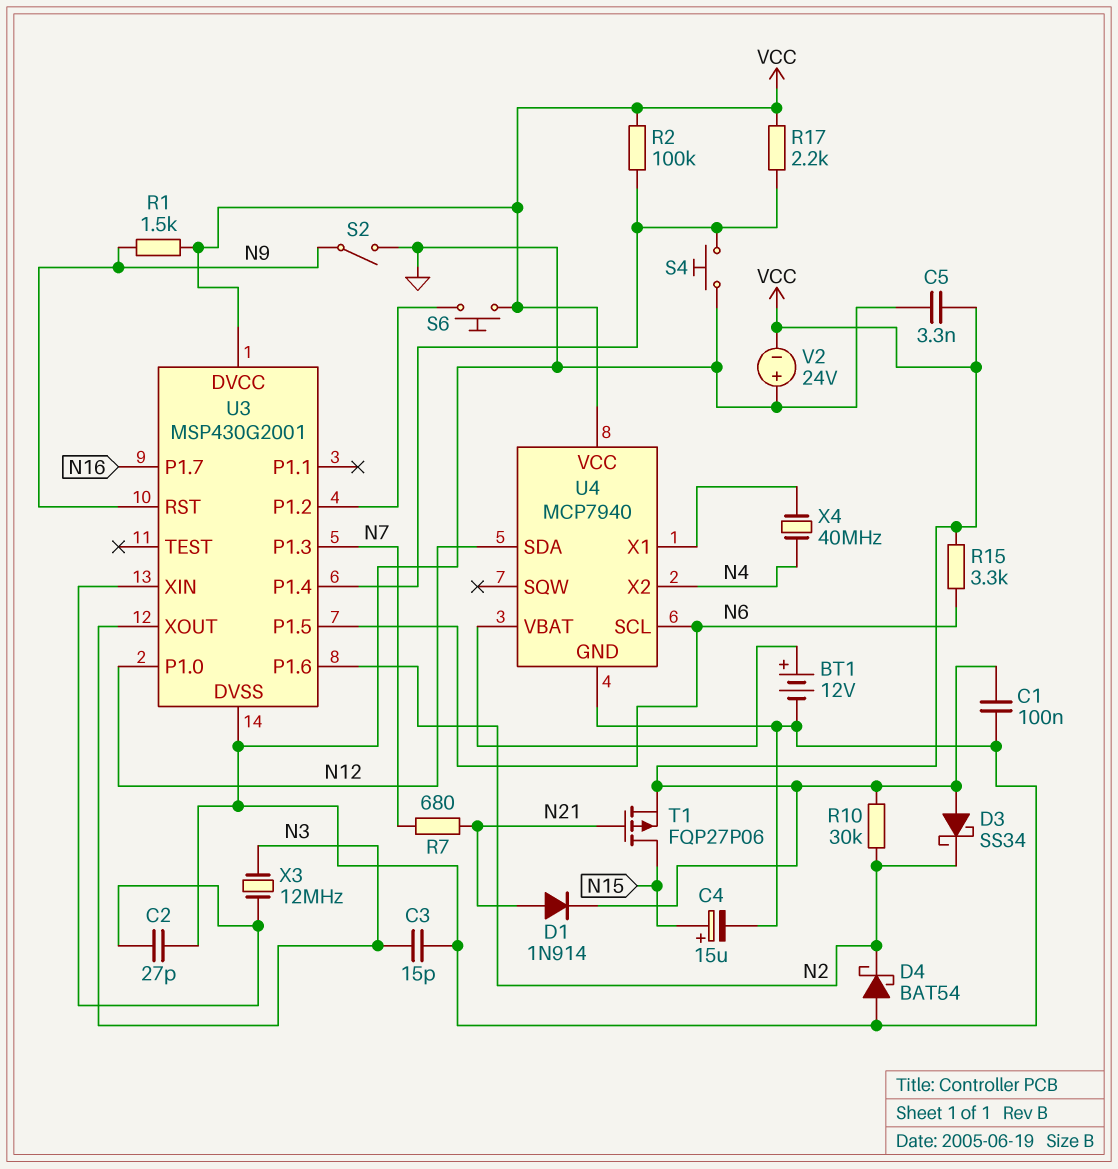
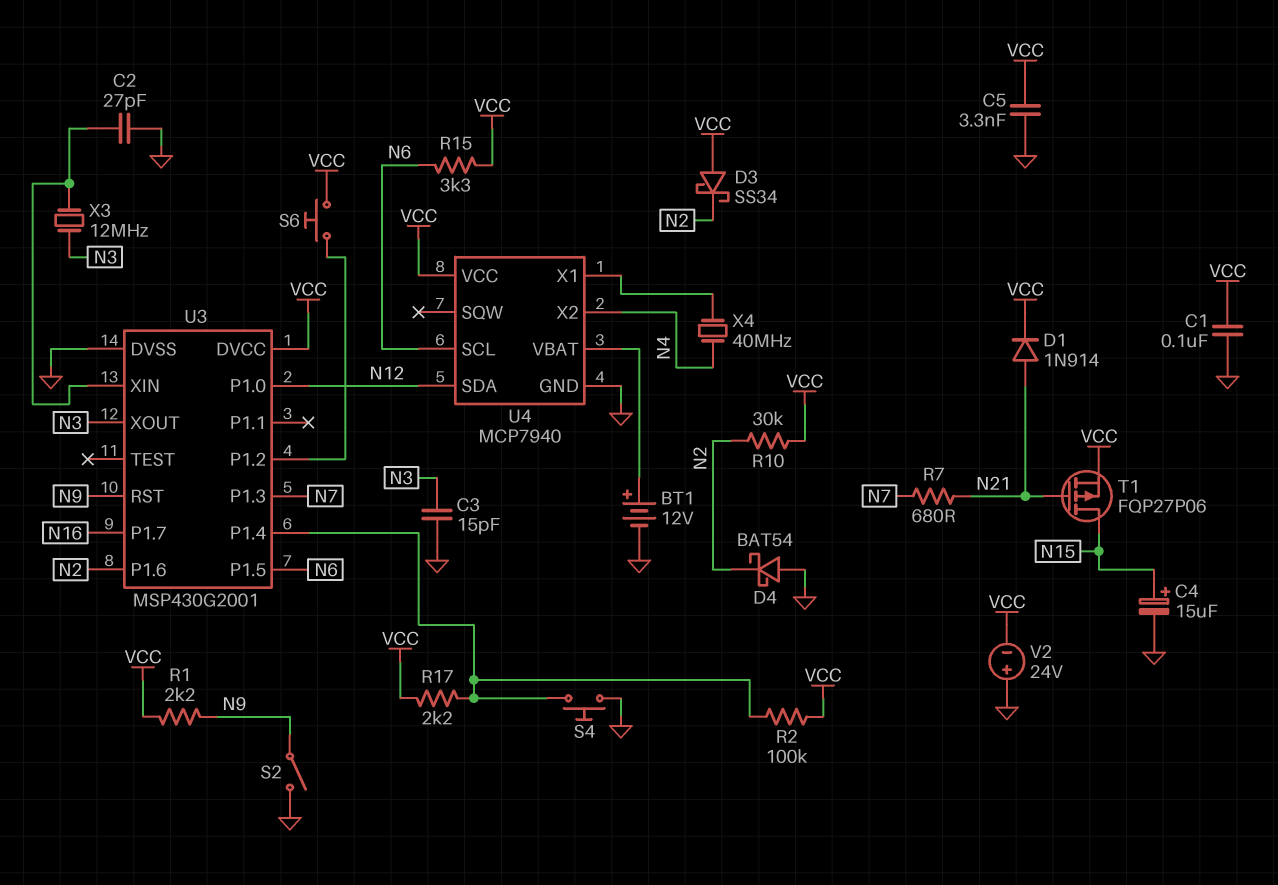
R1: 1.5k (N9, VCC) -> 2.2k (N9, VCC)

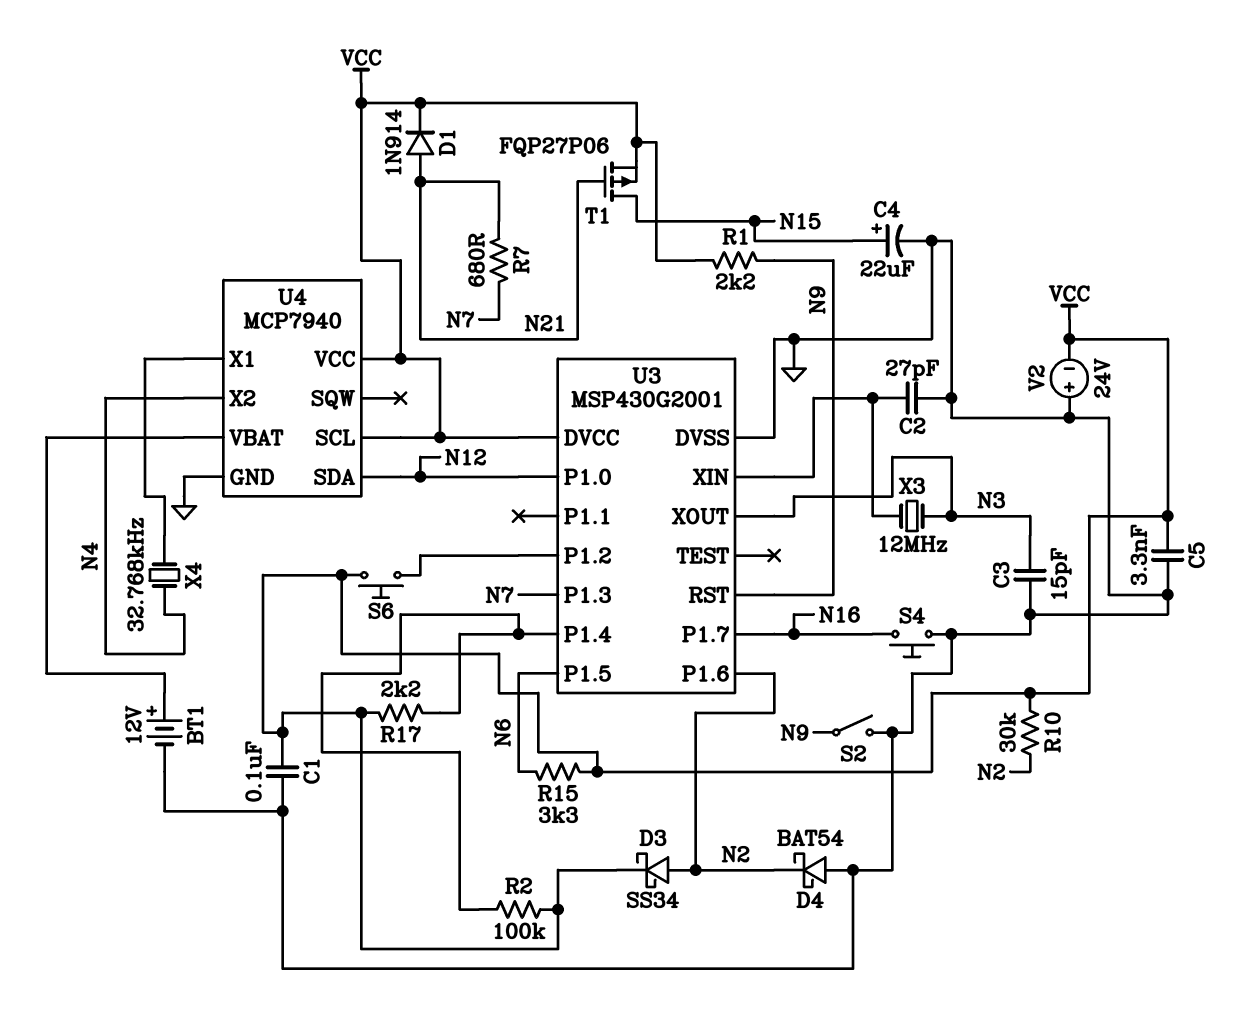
C4: 15uF (plus N15, minus GND) -> 22uF (plus N15, minus GND)
D3: schottky SS34 (A VCC, K N2) -> schottky SS34 (A N2, K VCC)
S4: button (GND, U3/P1.4) -> button (GND, N16)
U4 pin SCL: N6 -> VCC
X4: 40MHz (N4, U4/X1) -> 32.768kHz (N4, U4/X1)

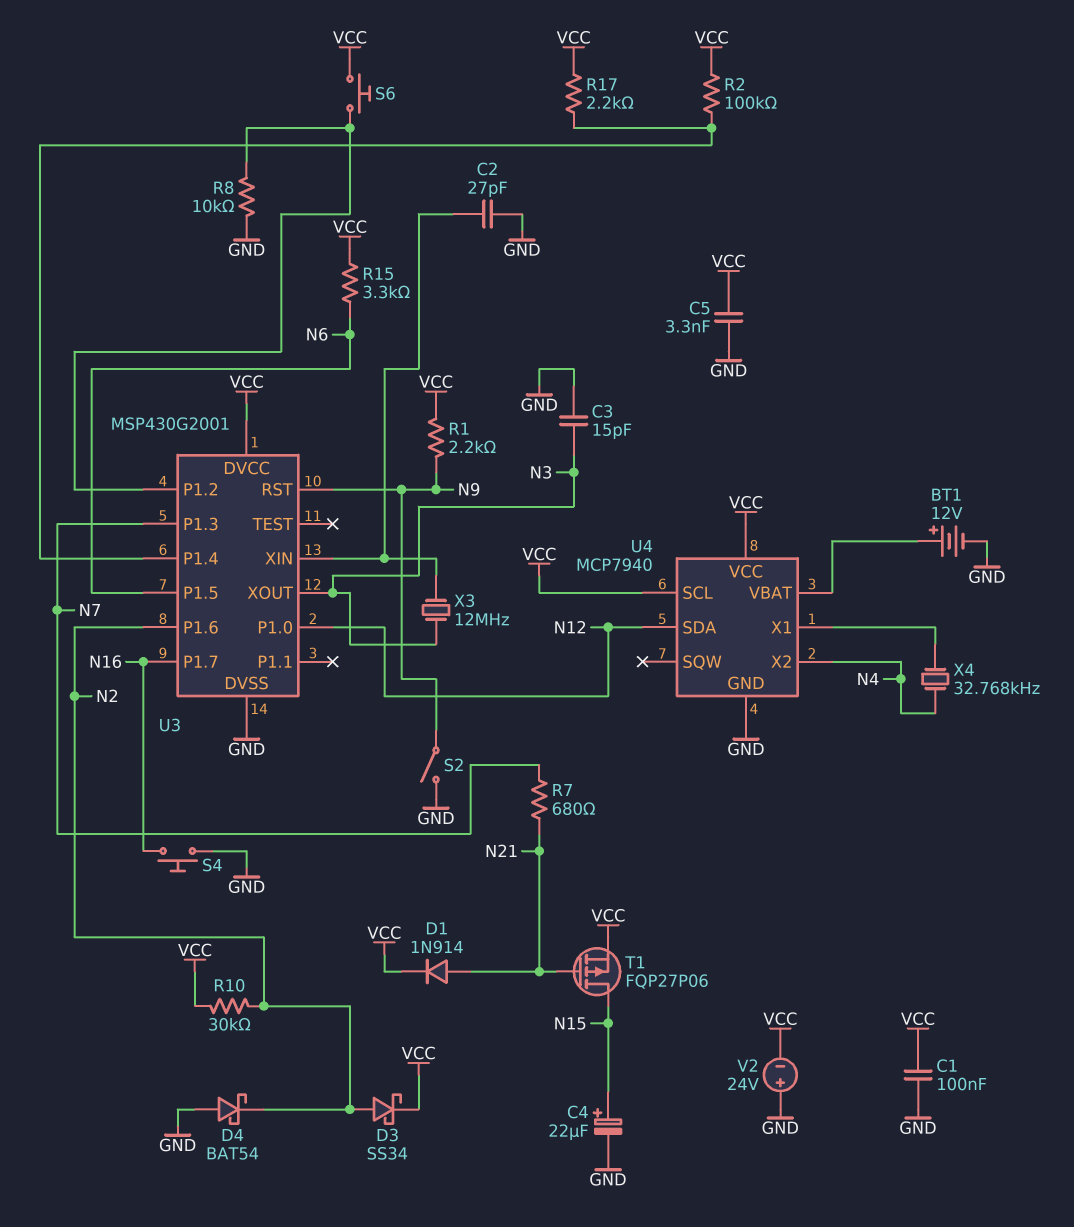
R8: none -> 10k (GND, U3/P1.2)

